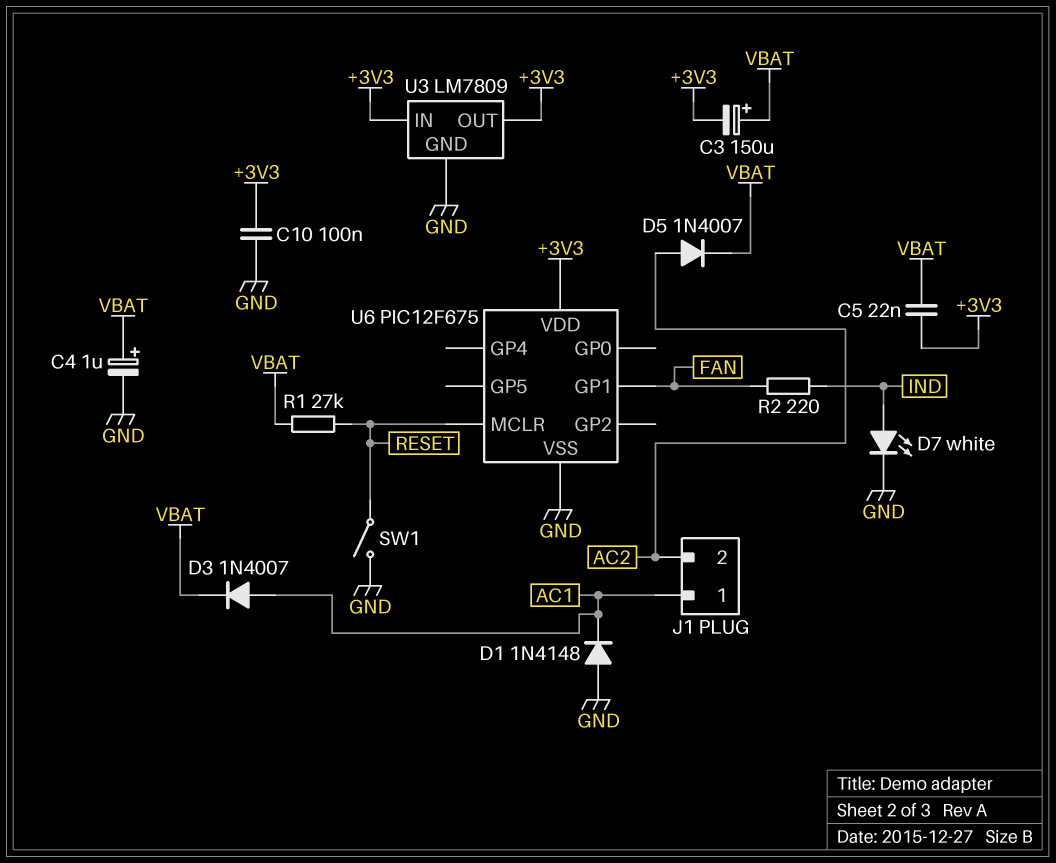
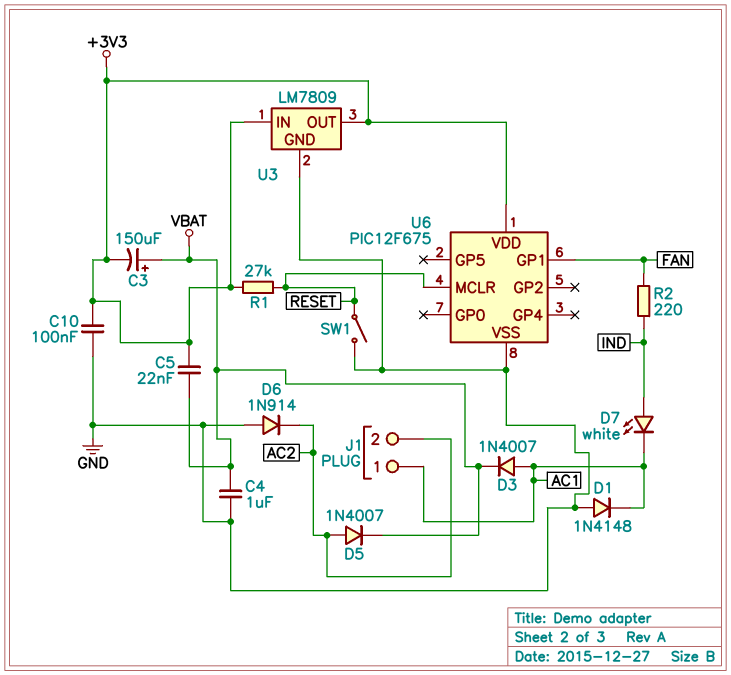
C4: 1uF (plus VBAT, minus GND) -> 1uF (GND, VBAT)
D6: none -> diode 1N914 (A GND, K AC2)
D7: LED white (A IND, K GND) -> LED white (A IND, K AC1)
R1: 27k (RESET, VBAT) -> 27k (+3V3, RESET)

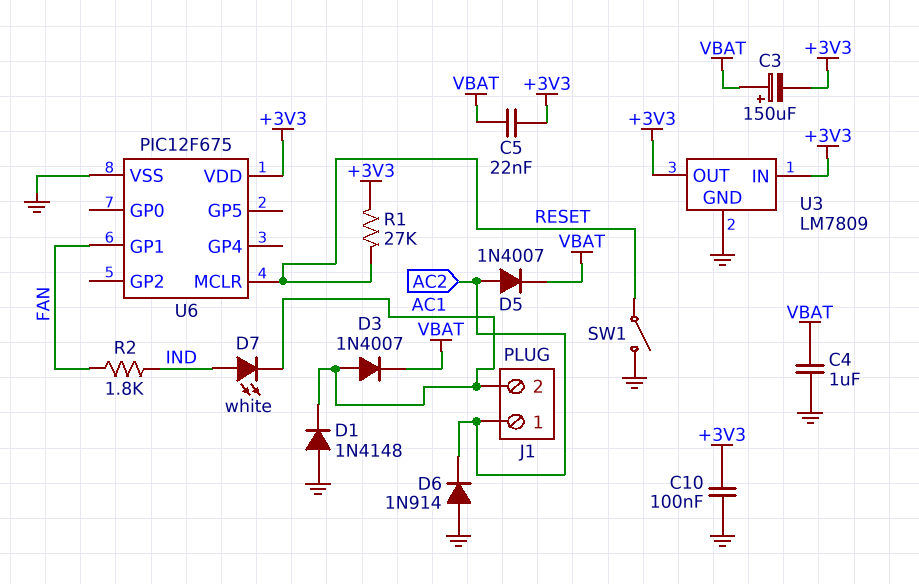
J1 pin 1: AC1 -> AC2
J1 pin 2: AC2 -> AC1
R2: 220 (FAN, IND) -> 1.8k (FAN, IND)

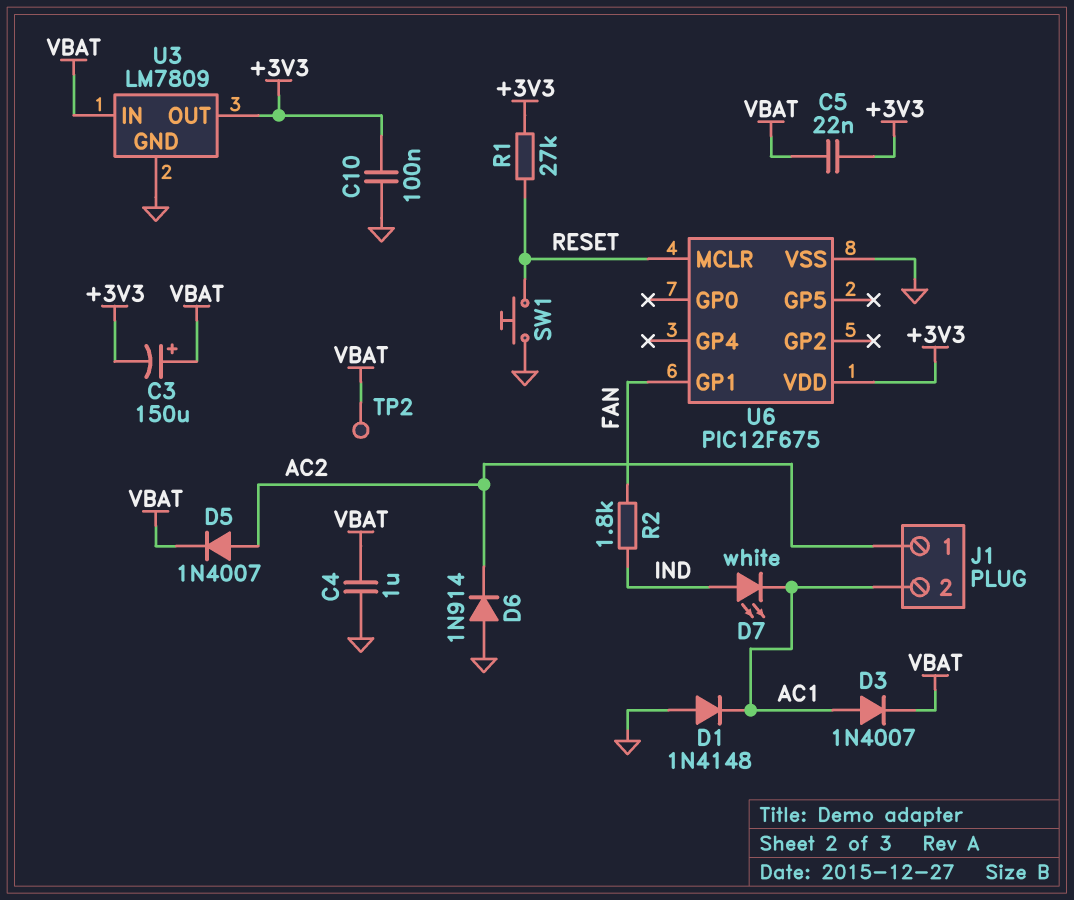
SW1: switch (GND, RESET) -> button (GND, RESET)
TP2: none -> test point (VBAT)
U3 pin IN: +3V3 -> VBAT

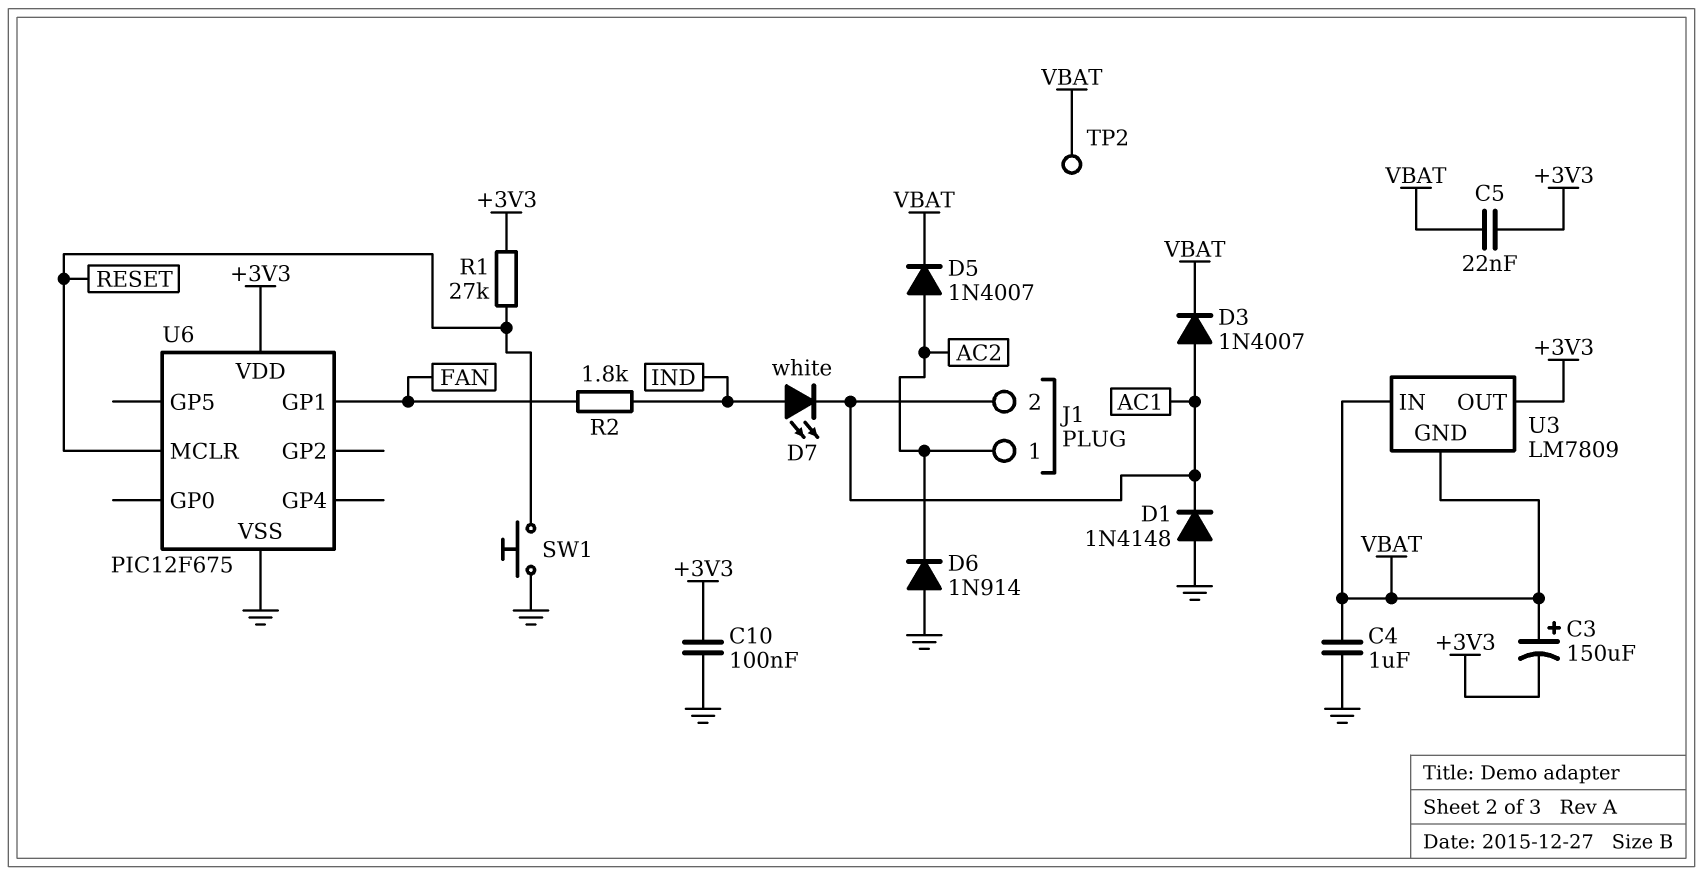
U3 pin GND: GND -> VBAT

